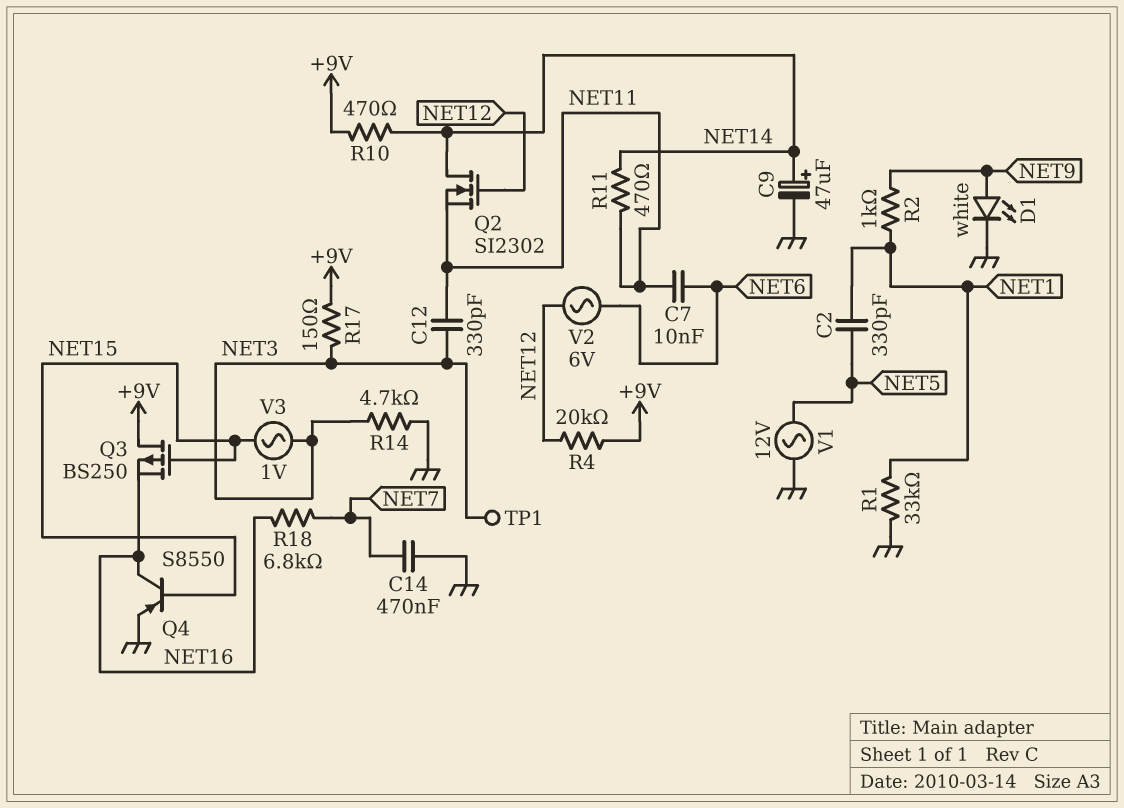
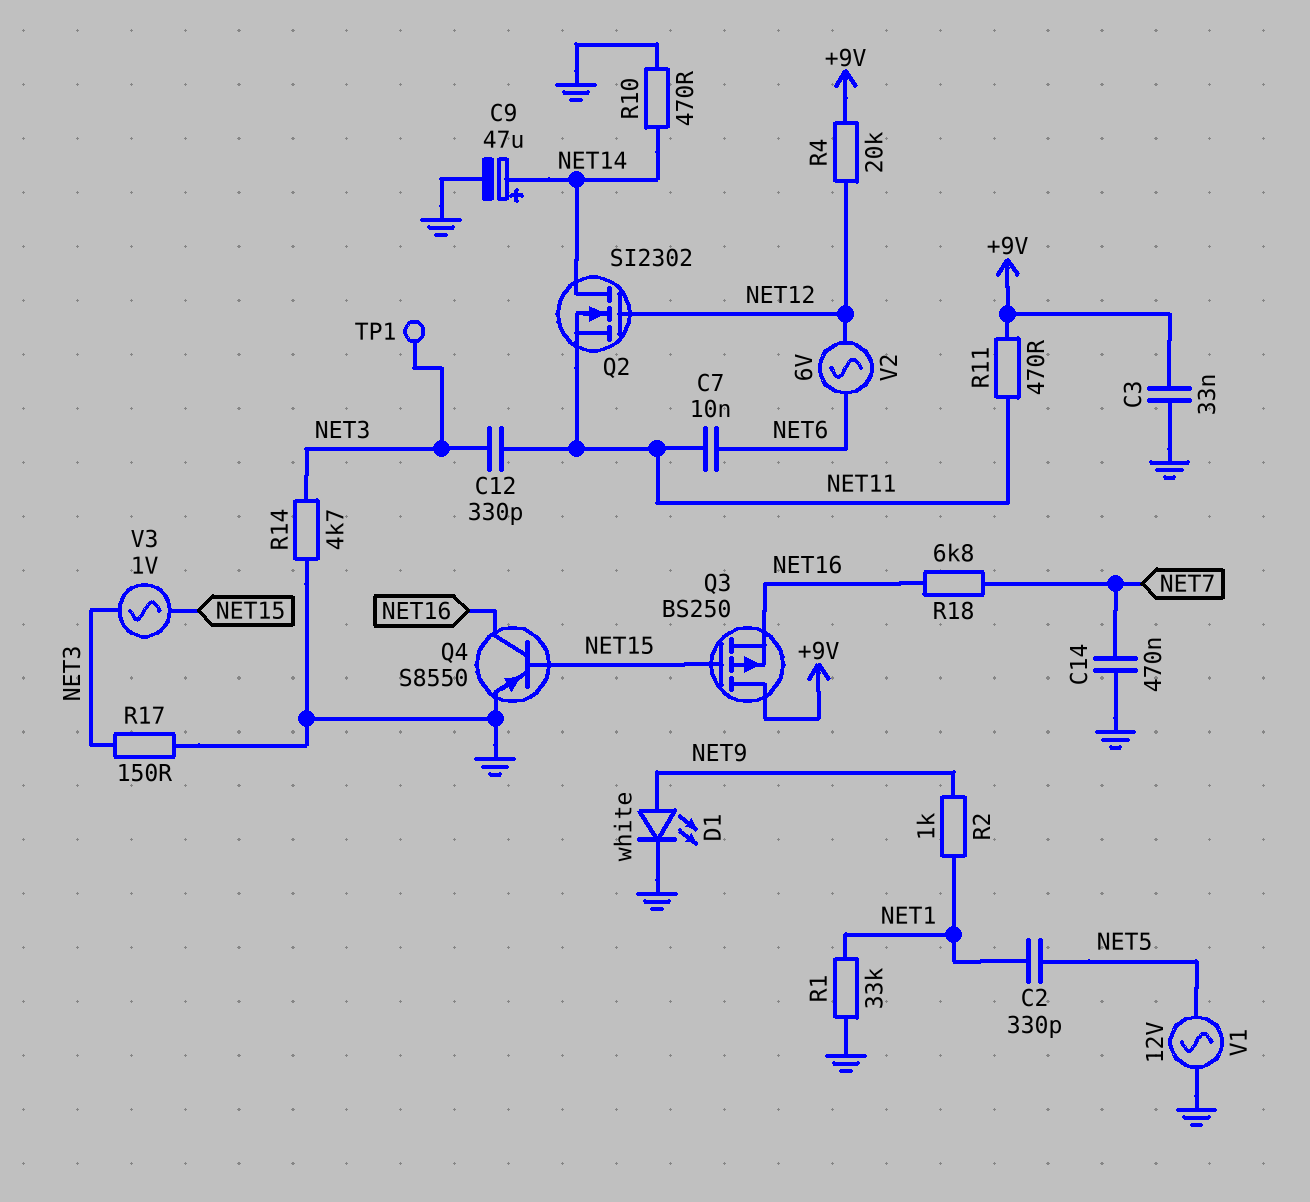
C3: none -> 33nF (+9V, GND)
R10: 470 (+9V, NET14) -> 470 (GND, NET14)
R11: 470 (NET11, NET14) -> 470 (+9V, NET11)
R17: 150 (+9V, NET3) -> 150 (GND, NET3)

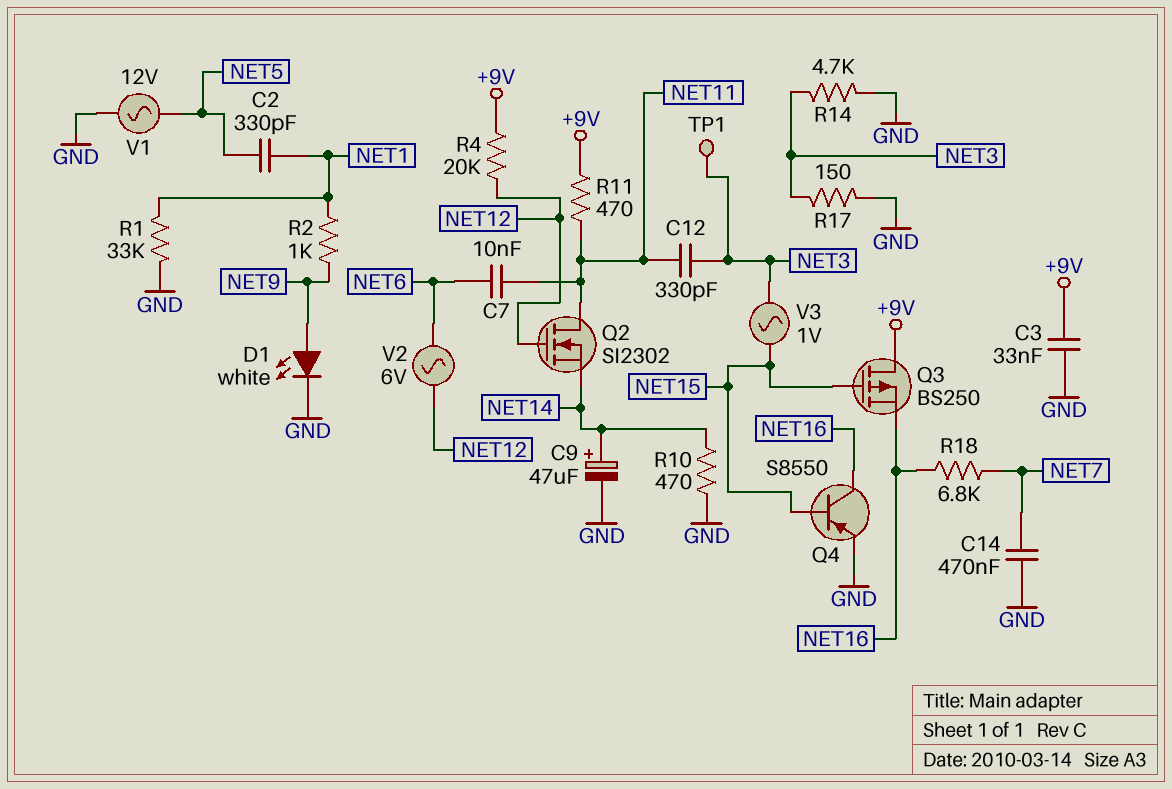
Q2: NMOS SI2302 (G NET12, D NET14, S NET11) -> NMOS SI2302 (G NET12, D NET11, S NET14)

